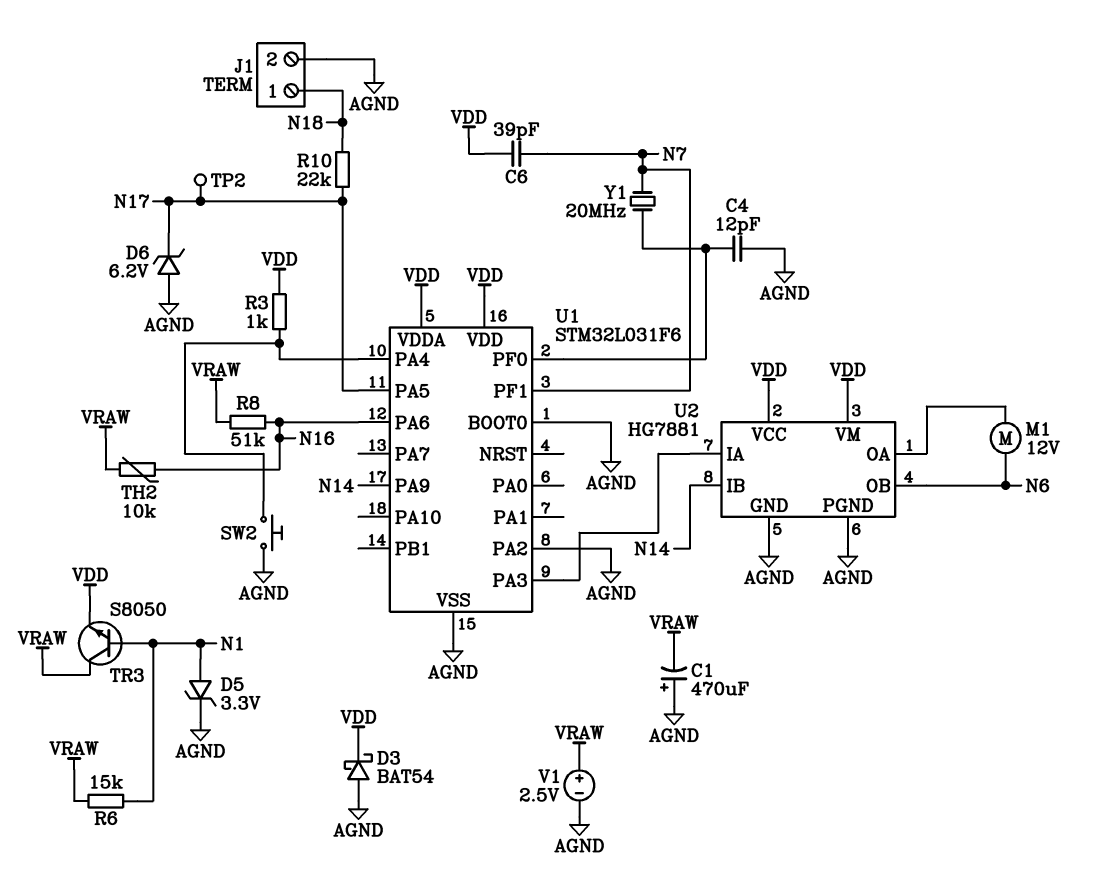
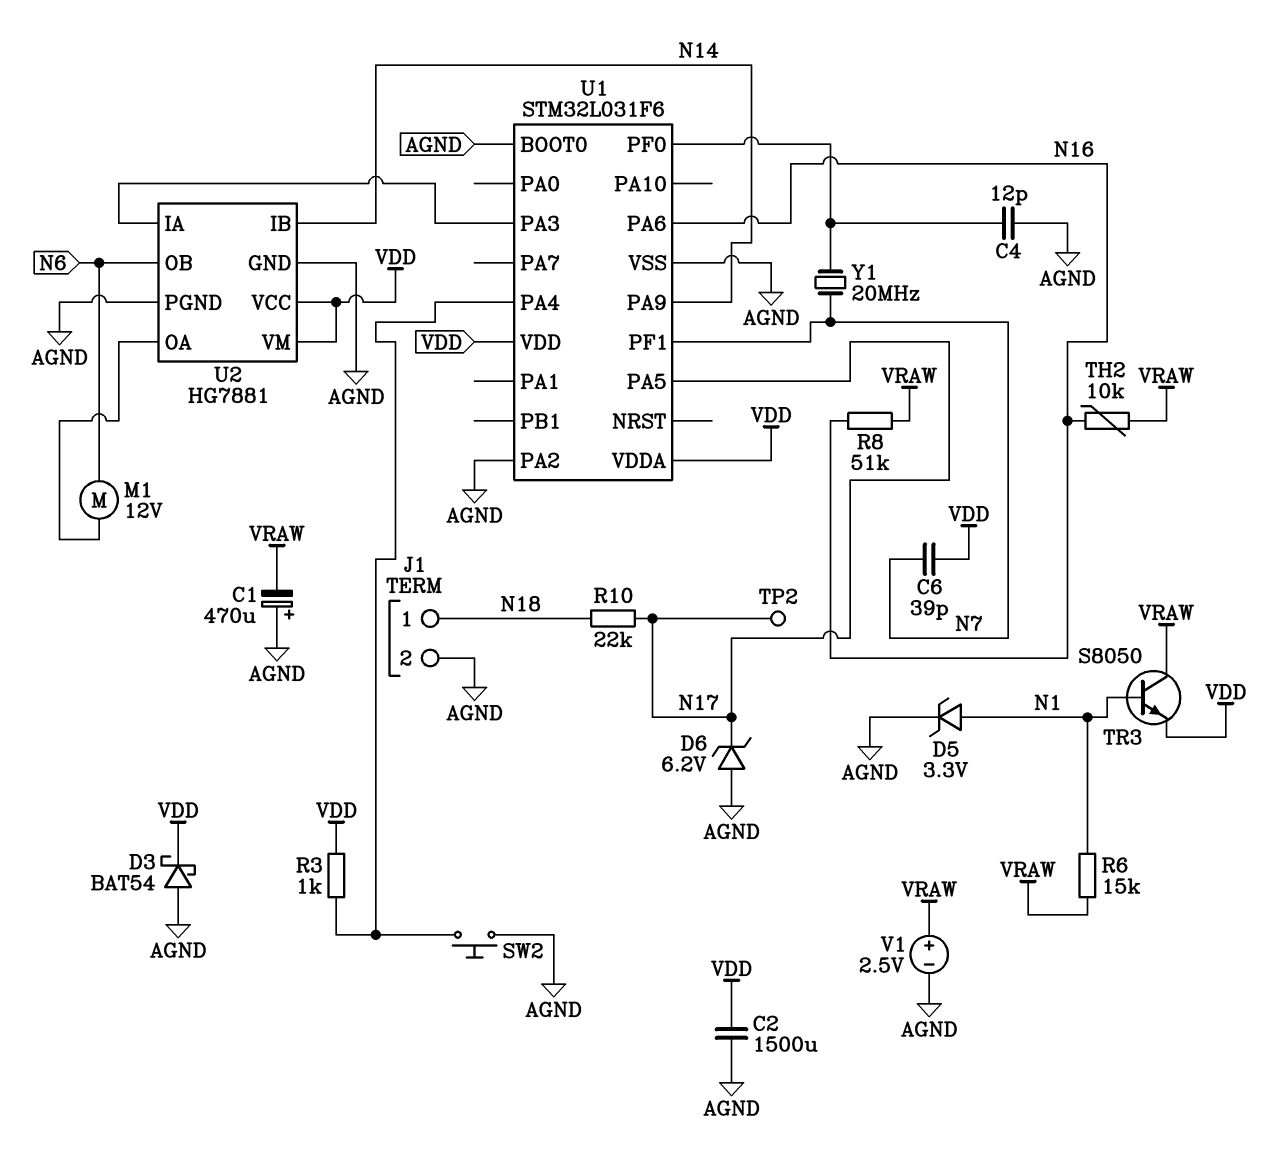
C2: none -> 1500uF (AGND, VDD)

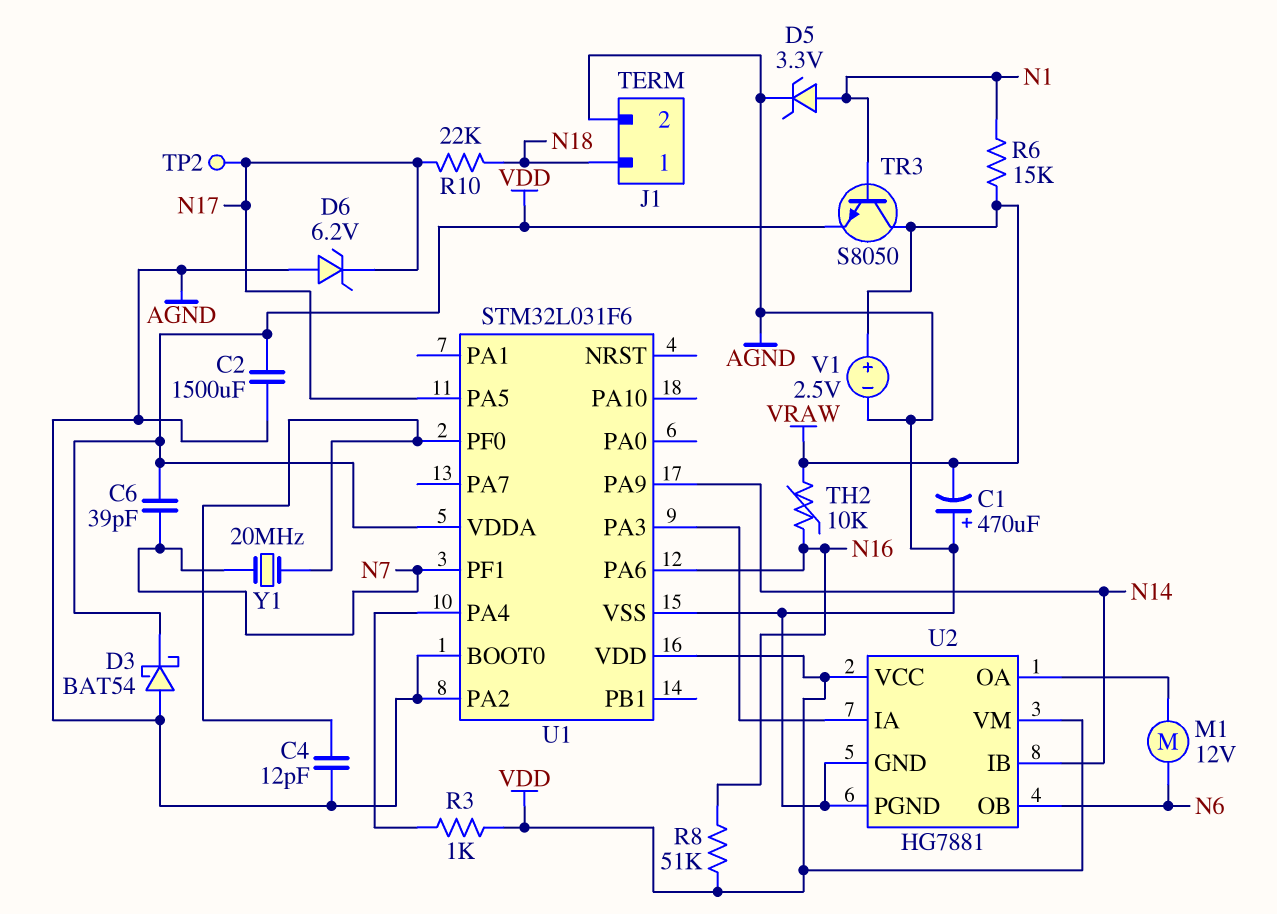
R8: 51k (N16, VRAW) -> 51k (N16, VDD)
SW2: button (AGND, U1/PA4) -> none

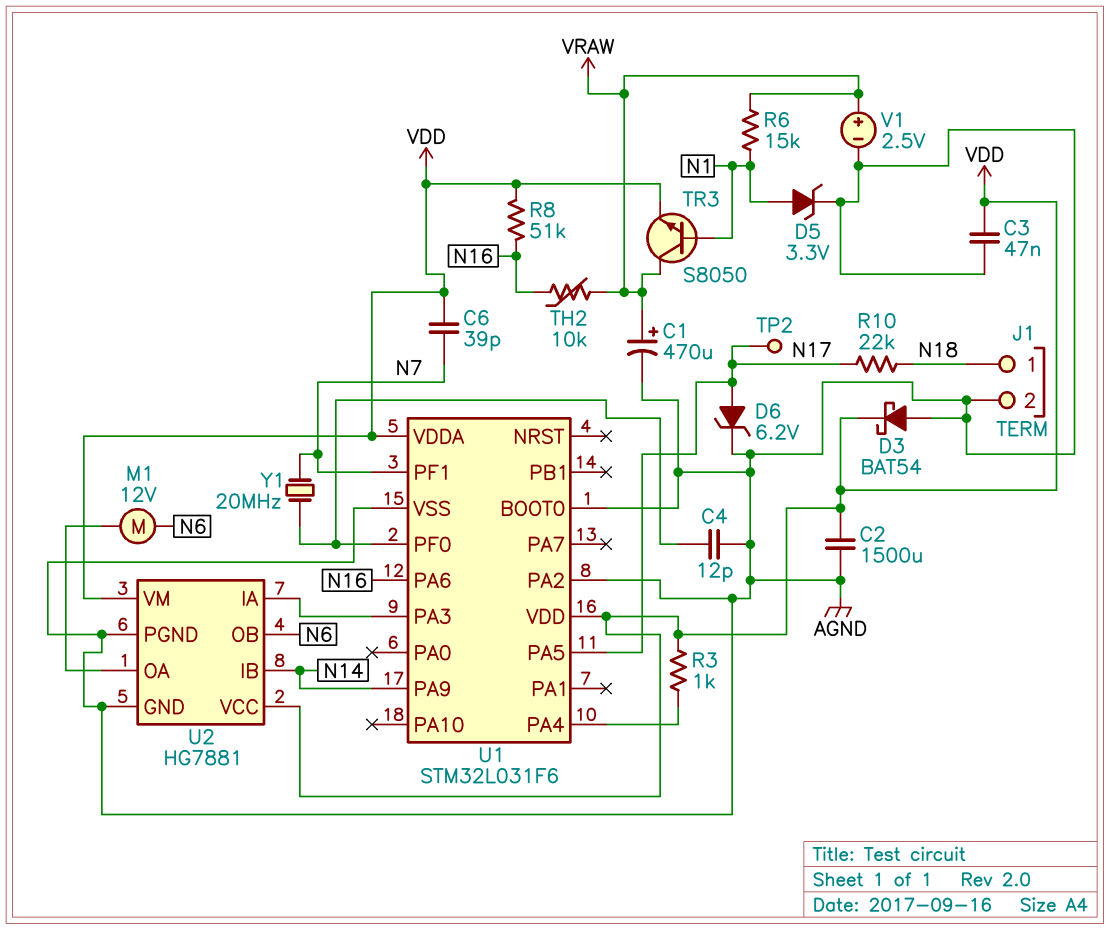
C1: 470uF (plus AGND, minus VRAW) -> 470uF (plus VRAW, minus AGND)
C3: none -> 47nF (AGND, VDD)
D6: zener 6.2V (A AGND, K N17) -> zener 6.2V (A N17, K AGND)

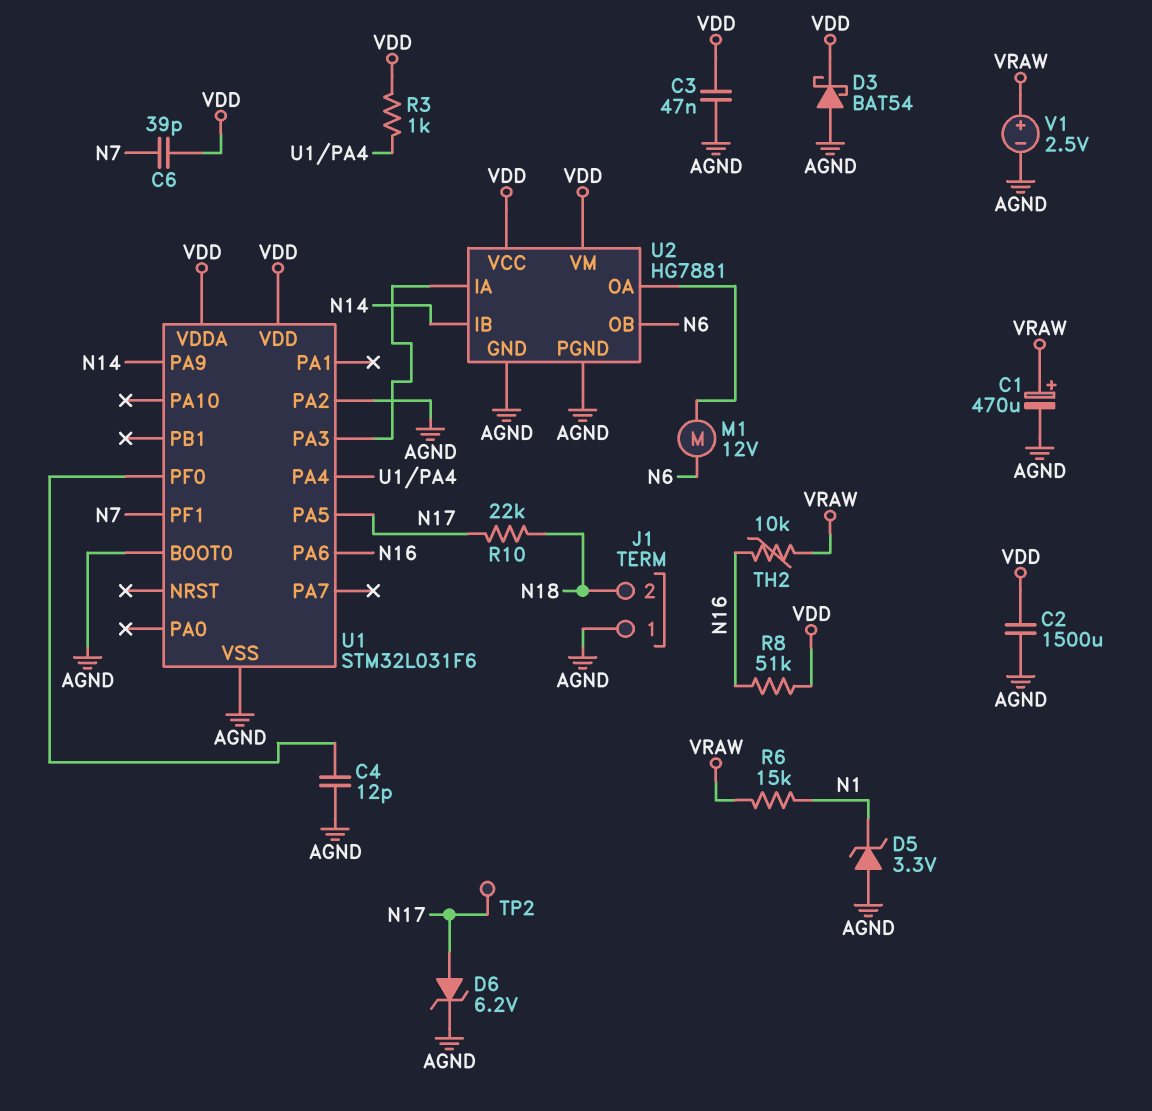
D5: zener 3.3V (A N1, K AGND) -> zener 3.3V (A AGND, K N1)
J1 pin 1: N18 -> AGND
J1 pin 2: AGND -> N18
TR3: NPN S8050 (B N1, C VRAW, E VDD) -> none
Y1: 20MHz (N7, U1/PF0) -> none

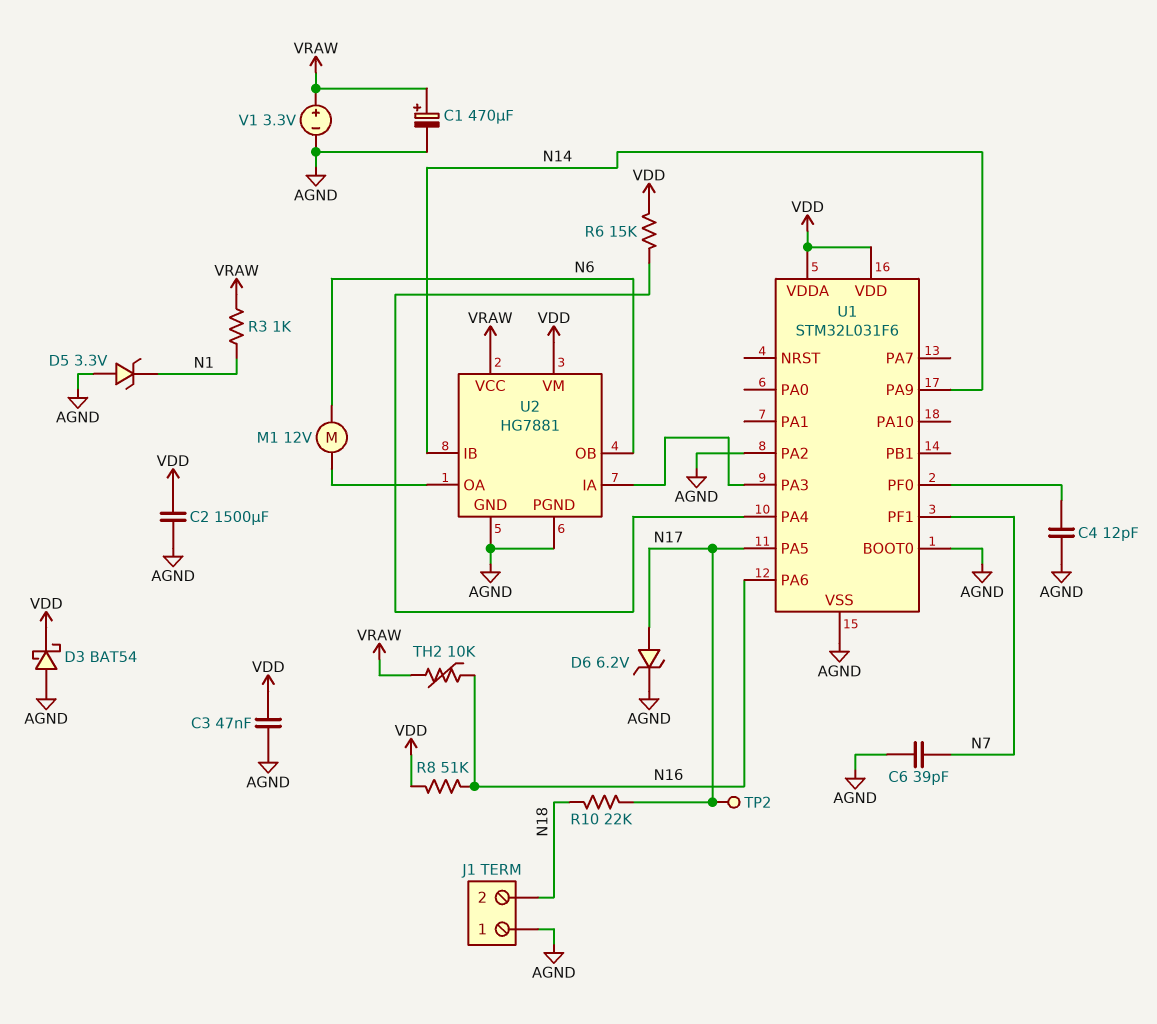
C6: 39pF (N7, VDD) -> 39pF (AGND, N7)
R3: 1k (U1/PA4, VDD) -> 1k (N1, VRAW)
R6: 15k (N1, VRAW) -> 15k (U1/PA4, VDD)
U2 pin VCC: VDD -> VRAW
V1: 2.5V (plus VRAW, minus AGND) -> 3.3V (plus VRAW, minus AGND)

